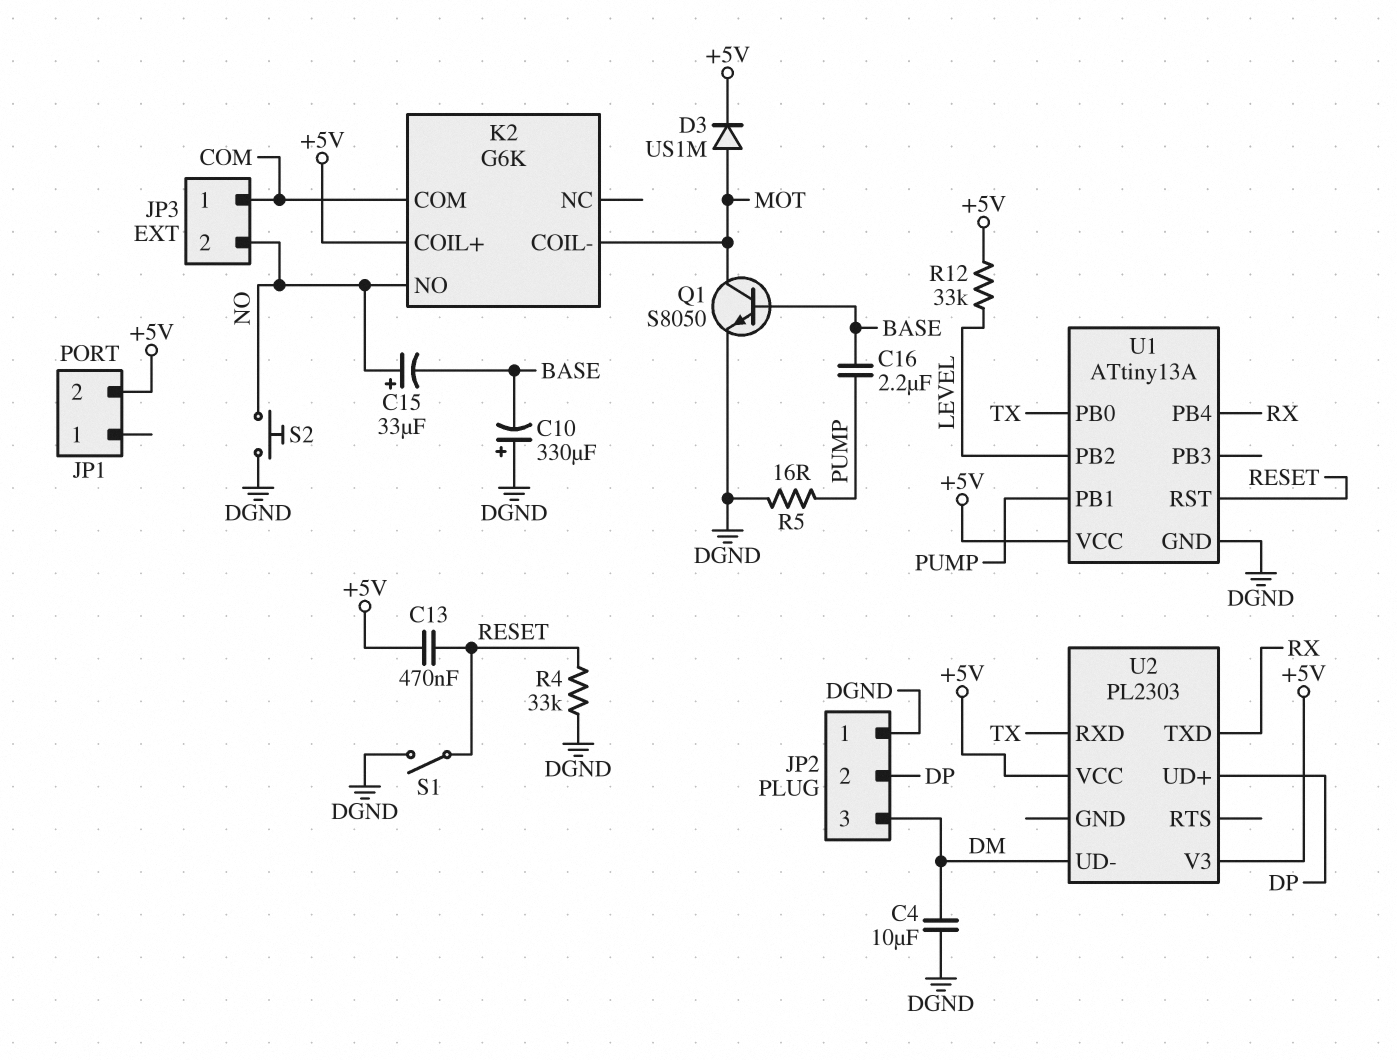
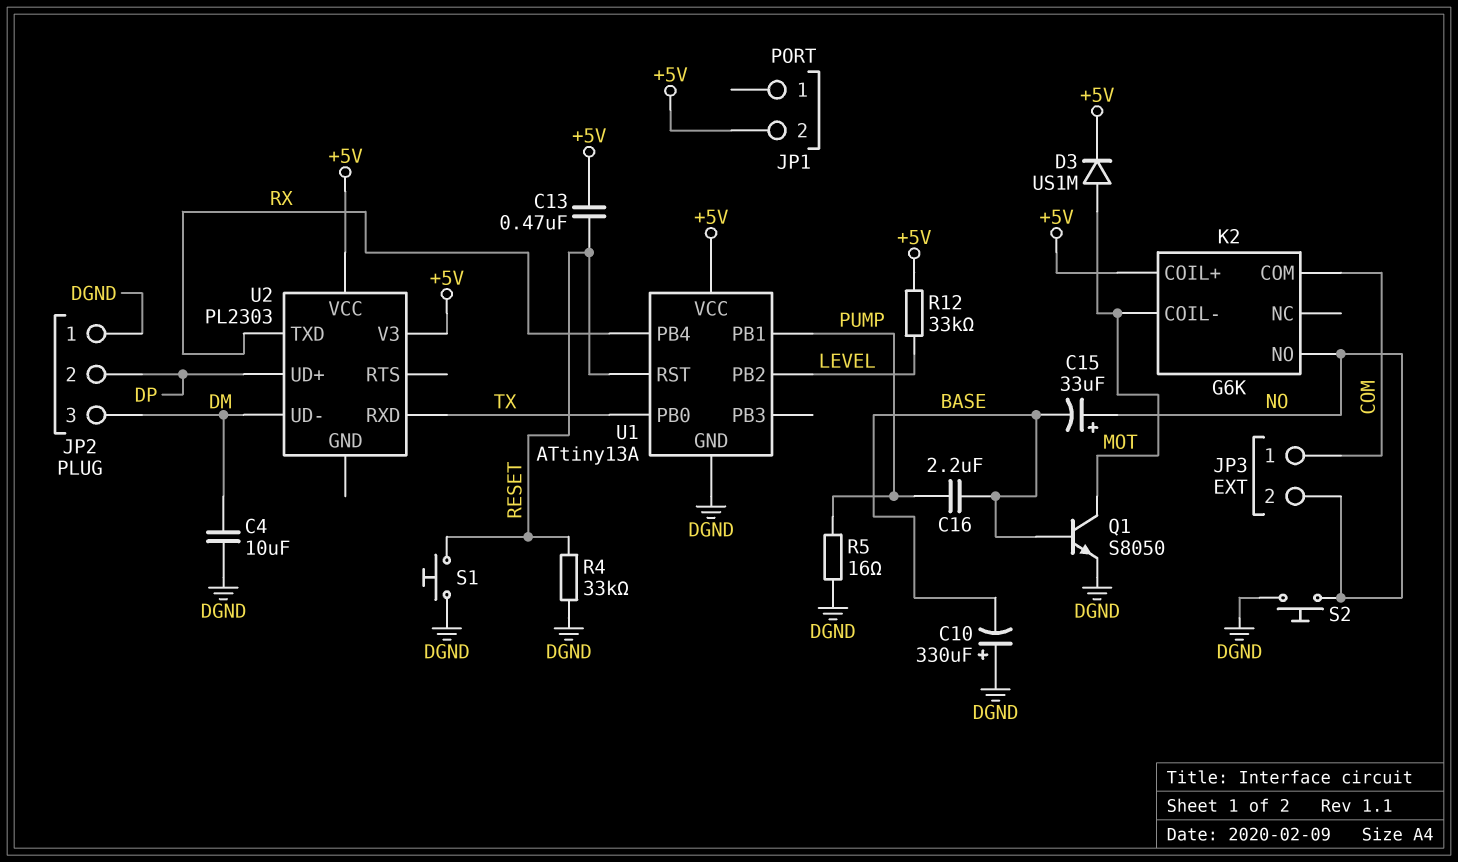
S1: switch (DGND, RESET) -> button (DGND, RESET)

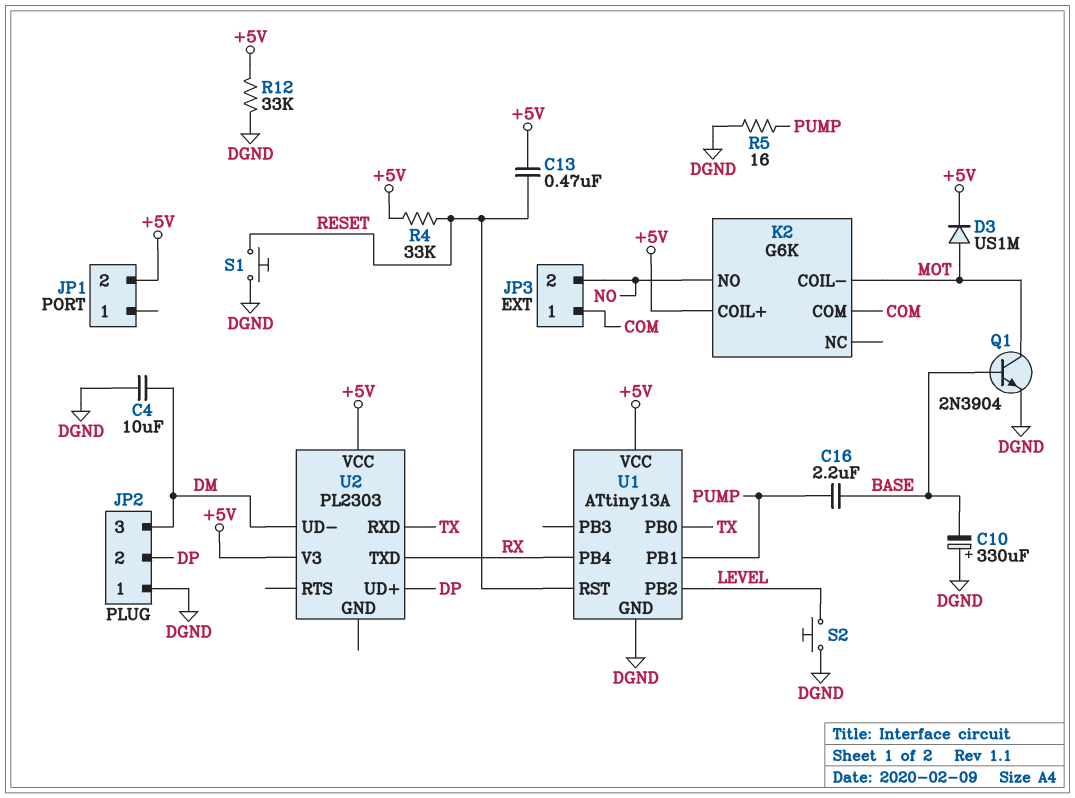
C15: 33uF (plus NO, minus BASE) -> none
Q1: NPN S8050 (B BASE, C MOT, E DGND) -> NPN 2N3904 (B BASE, C MOT, E DGND)
R4: 33k (DGND, RESET) -> 33k (+5V, RESET)
R12: 33k (+5V, LEVEL) -> 33k (+5V, DGND)
S2: button (DGND, NO) -> button (DGND, LEVEL)

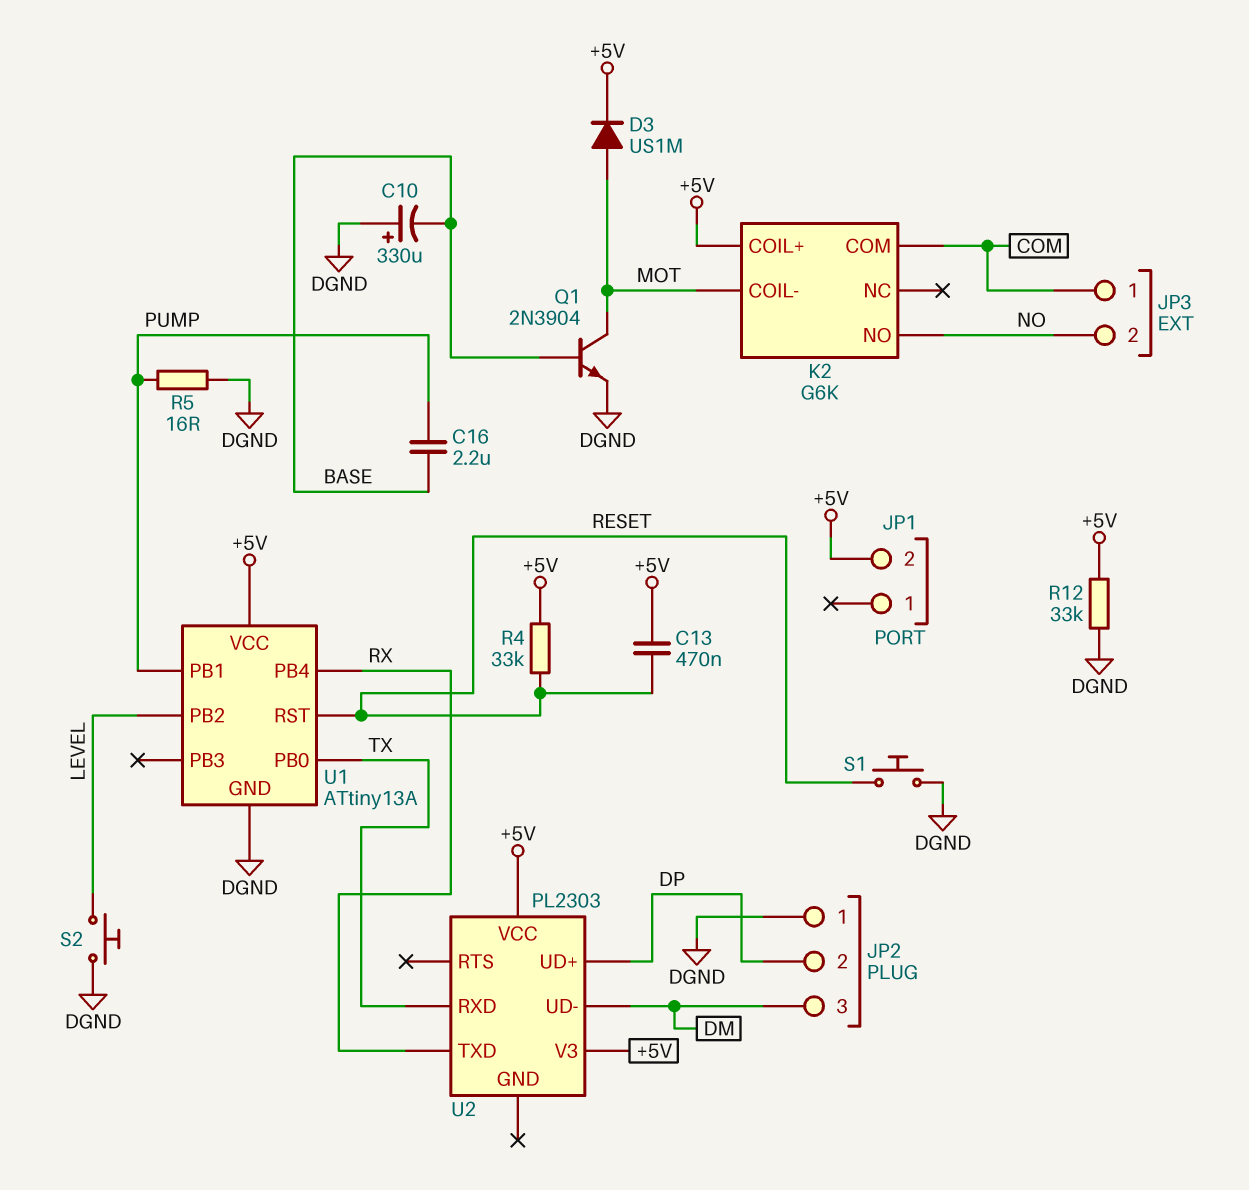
C4: 10uF (DGND, DM) -> none

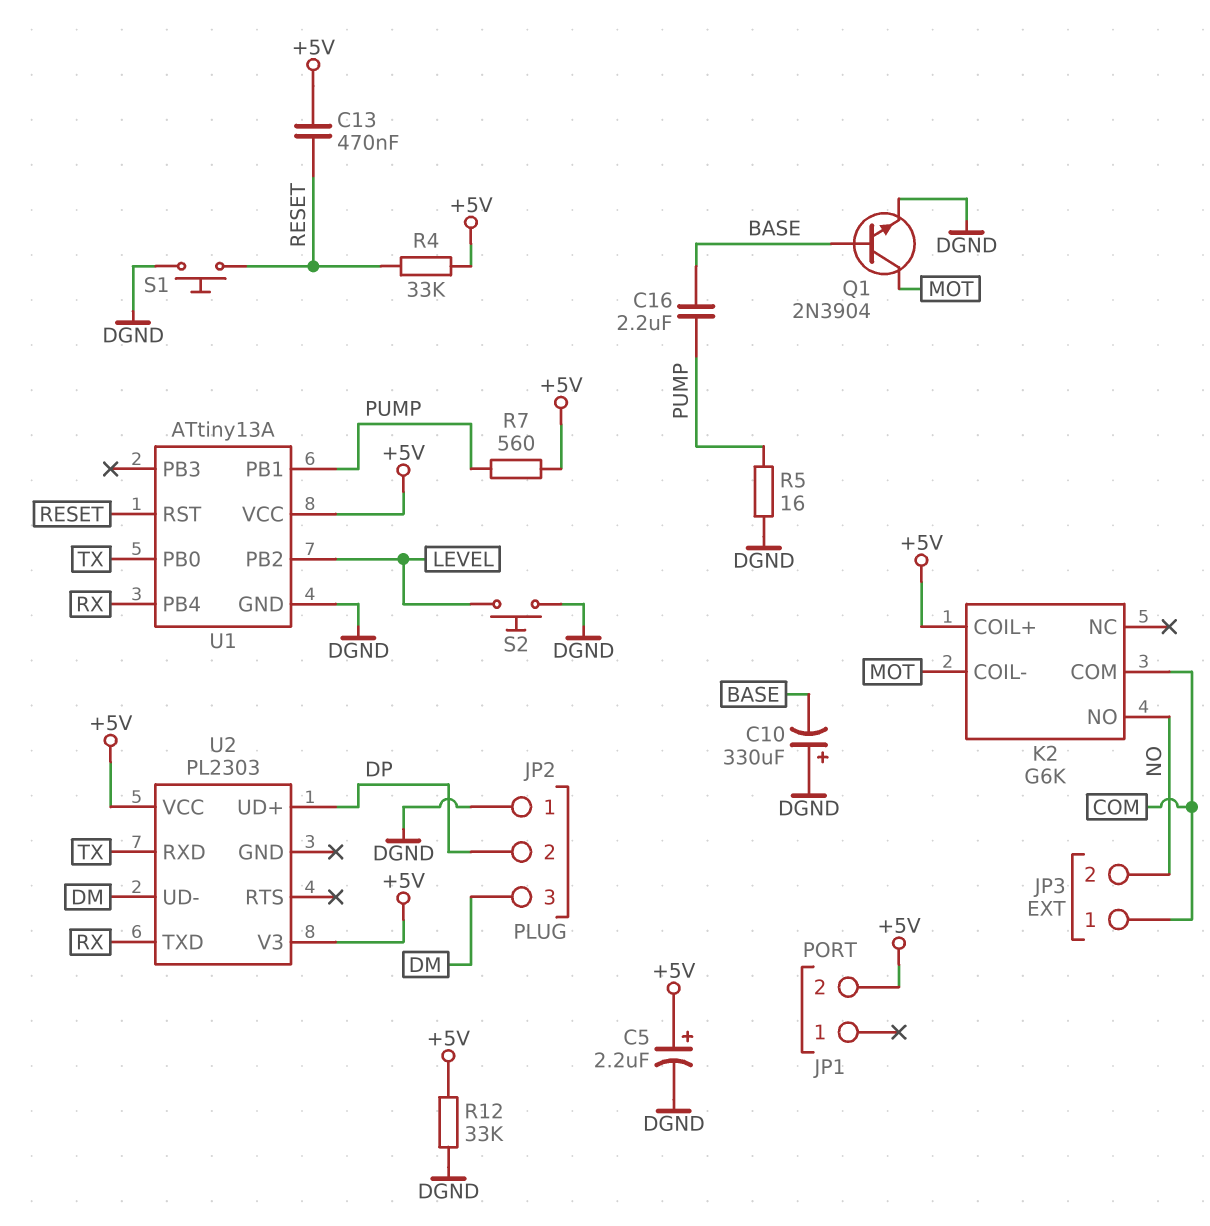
C5: none -> 2.2uF (plus +5V, minus DGND)
D3: diode US1M (A MOT, K +5V) -> none
R7: none -> 560 (+5V, PUMP)

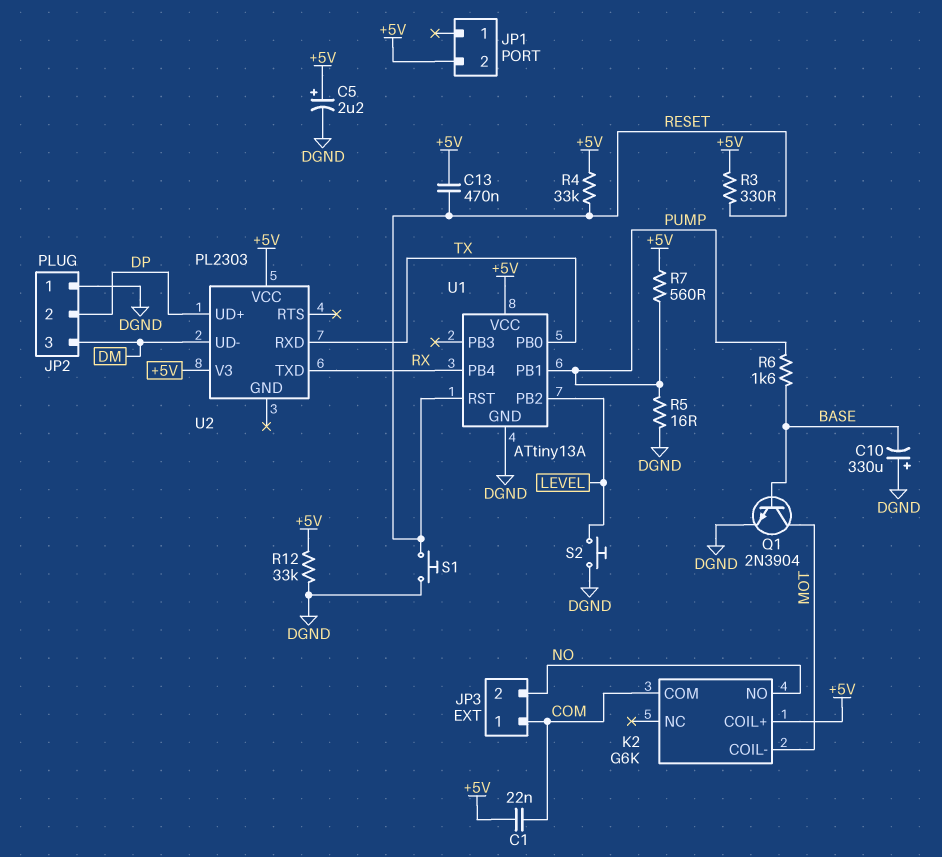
C1: none -> 22nF (+5V, COM)
C16: 2.2uF (BASE, PUMP) -> none
R3: none -> 330 (+5V, RESET)
R6: none -> 1.6k (BASE, PUMP)

